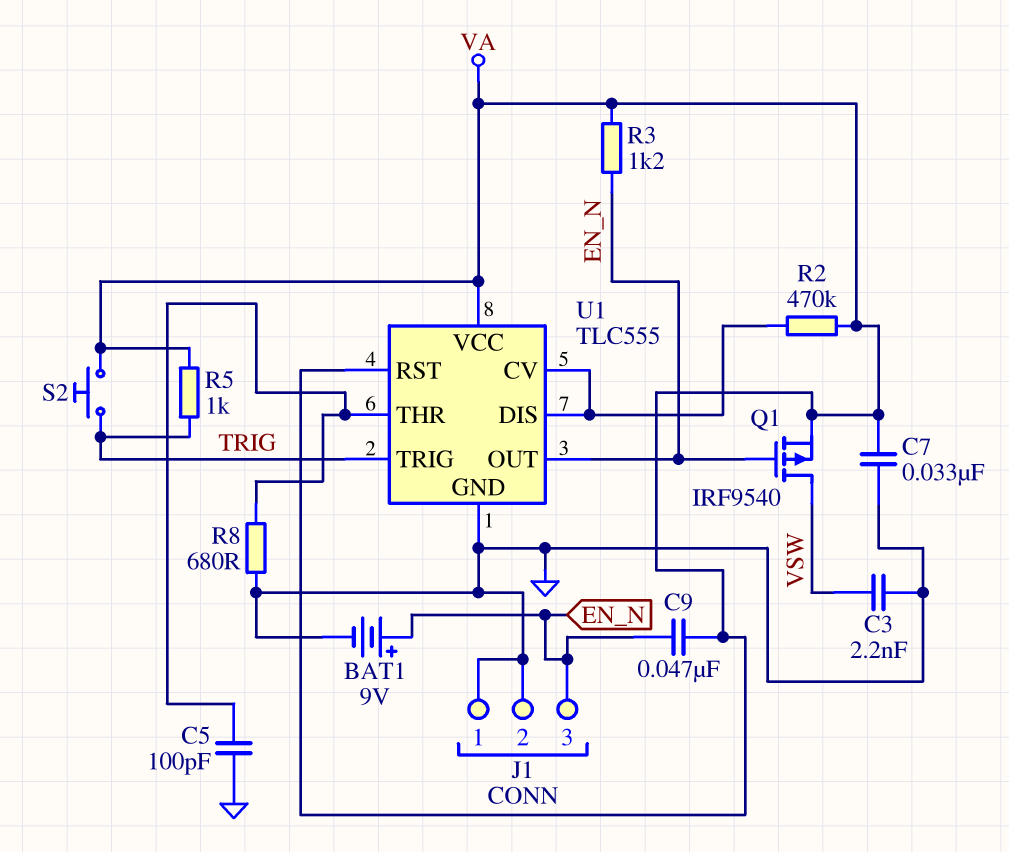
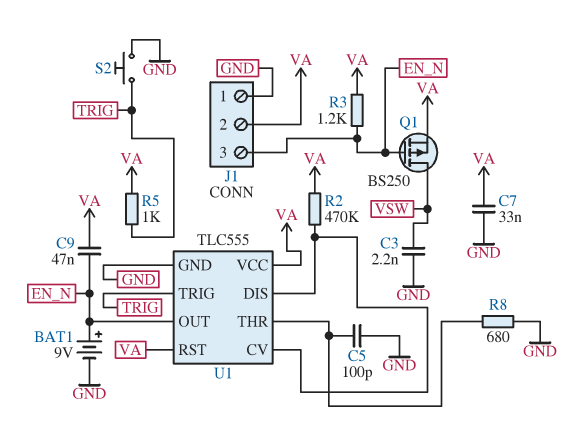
J1 pin 2: GND -> VA
Q1: PMOS IRF9540 (G EN_N, D VSW, S VA) -> PMOS BS250 (G EN_N, D VSW, S VA)
S2: button (TRIG, VA) -> button (GND, TRIG)

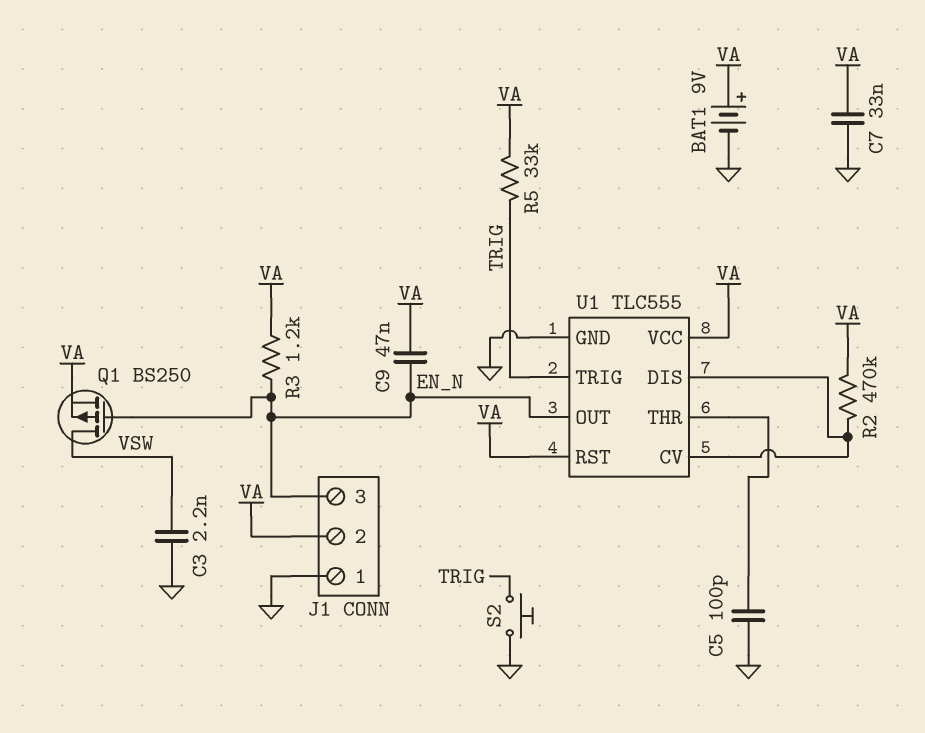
BAT1: 9V (plus EN_N, minus GND) -> 9V (plus VA, minus GND)
R5: 1k (TRIG, VA) -> 33k (TRIG, VA)
R8: 680 (GND, U1/THR) -> none

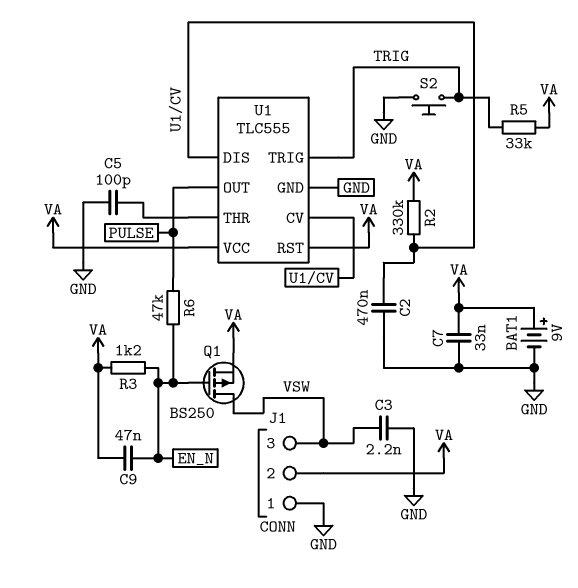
C2: none -> 470nF (GND, U1/CV)
J1 pin 3: EN_N -> VSW
R2: 470k (U1/CV, VA) -> 330k (U1/CV, VA)
R6: none -> 47k (EN_N, PULSE)
U1 pin OUT: EN_N -> PULSE

